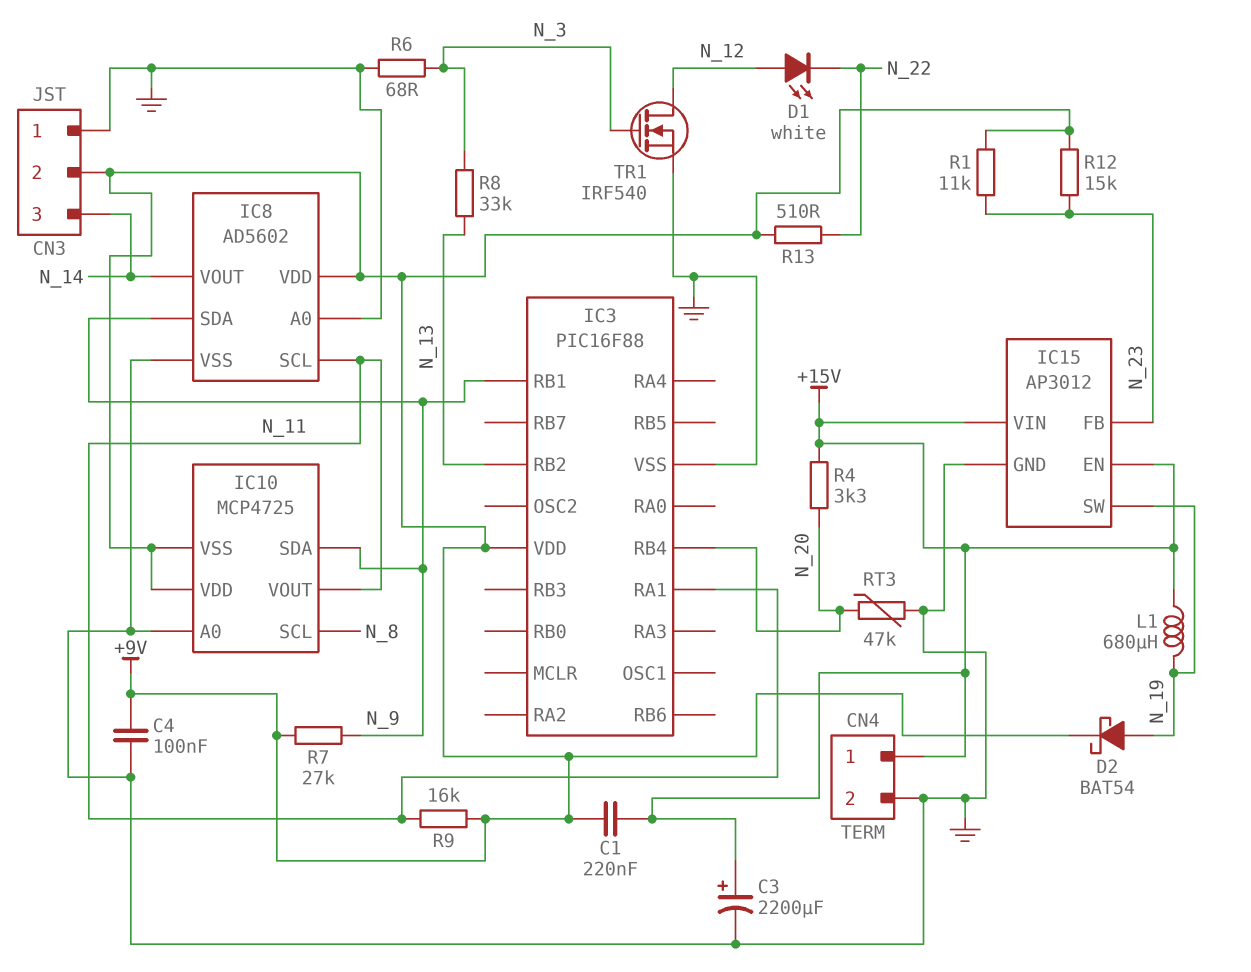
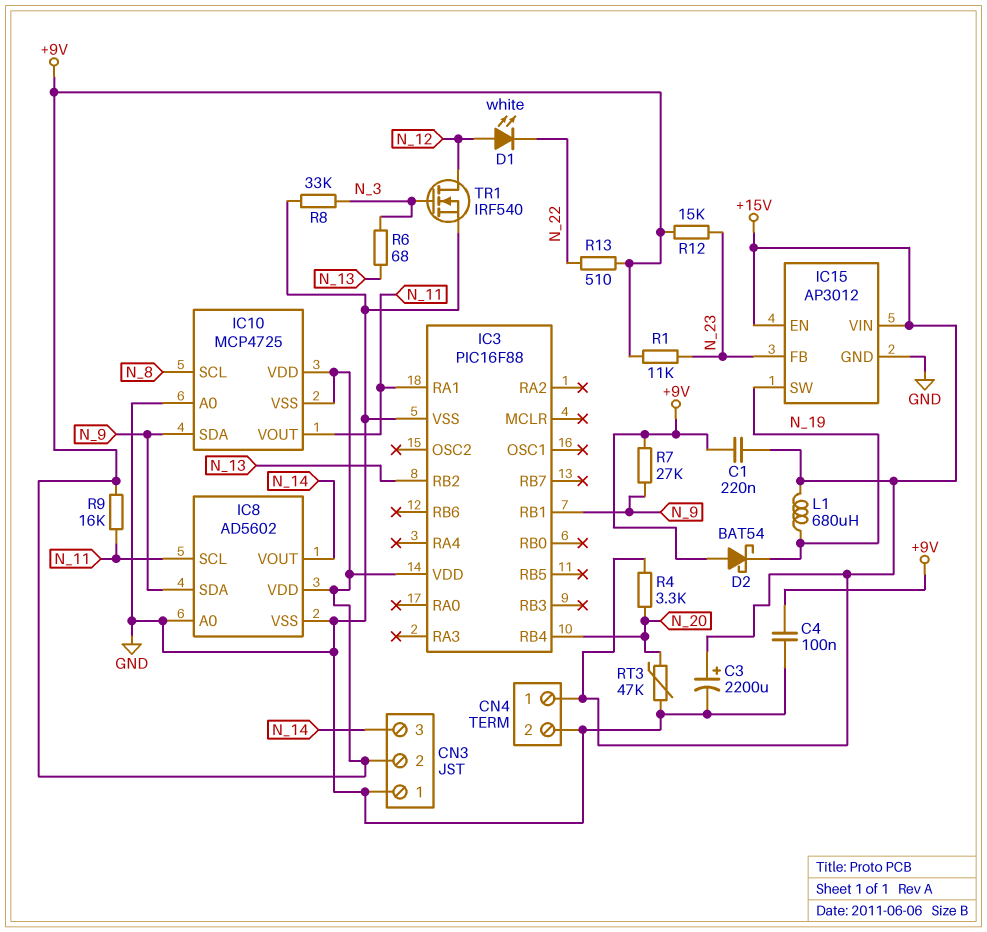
D2: schottky BAT54 (A N_19, K +9V) -> schottky BAT54 (A +9V, K N_19)
R6: 68 (GND, N_3) -> 68 (N_3, N_13)
R8: 33k (N_3, N_13) -> 33k (GND, N_3)

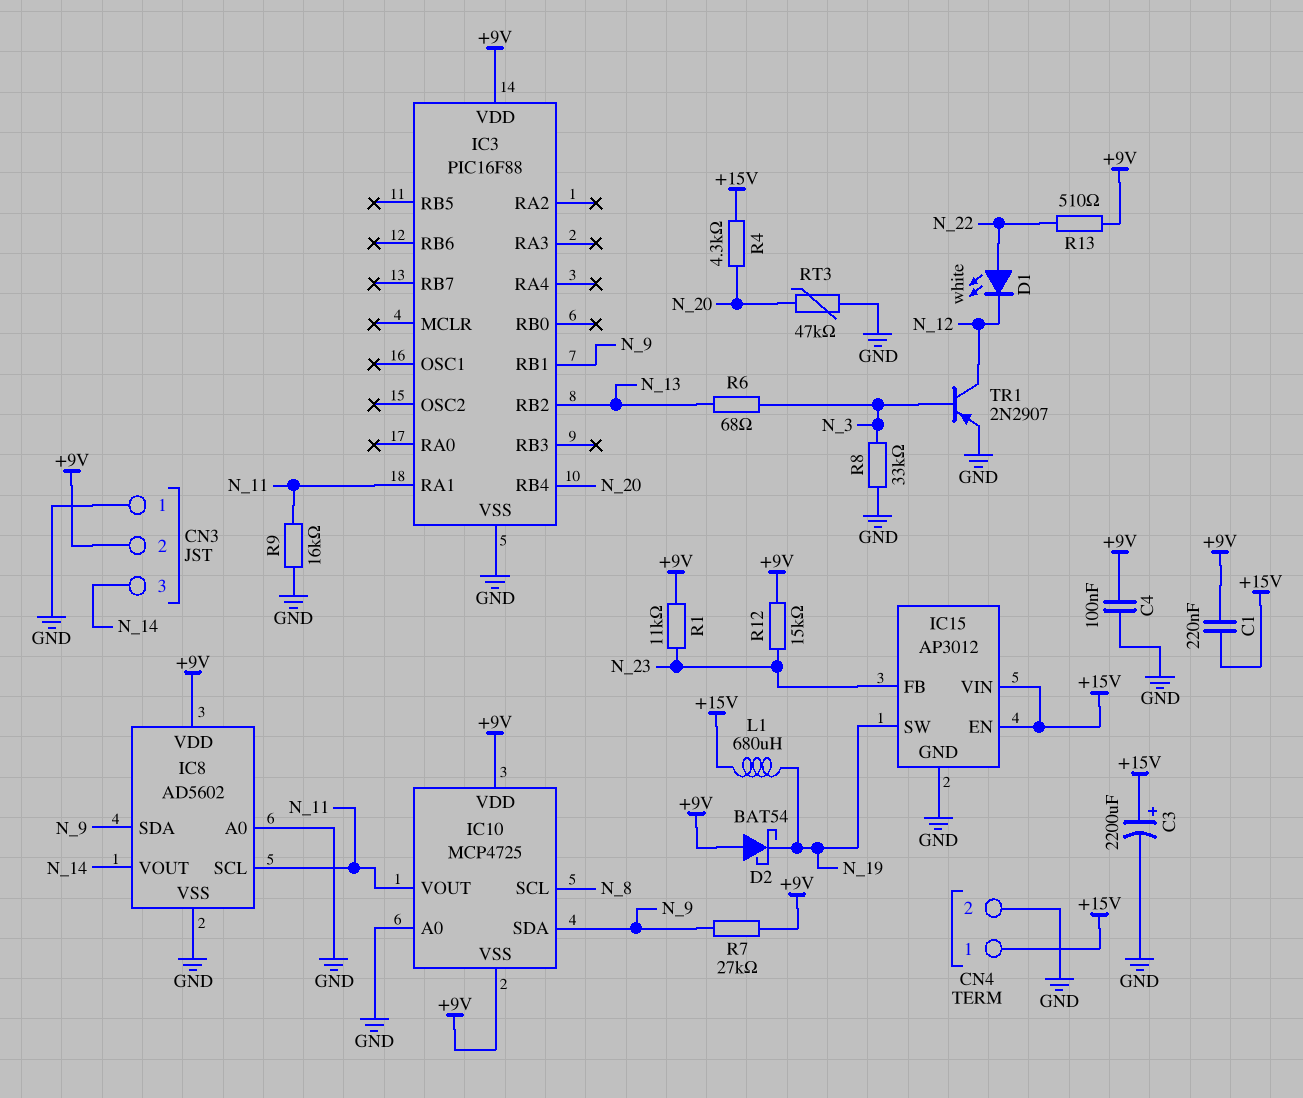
D1: LED white (A N_12, K N_22) -> LED white (A N_22, K N_12)
R4: 3.3k (+15V, N_20) -> 4.3k (+15V, N_20)
R9: 16k (+9V, N_11) -> 16k (GND, N_11)
TR1: NMOS IRF540 (G N_3, D N_12, S GND) -> PNP 2N2907 (B N_3, C N_12, E GND)

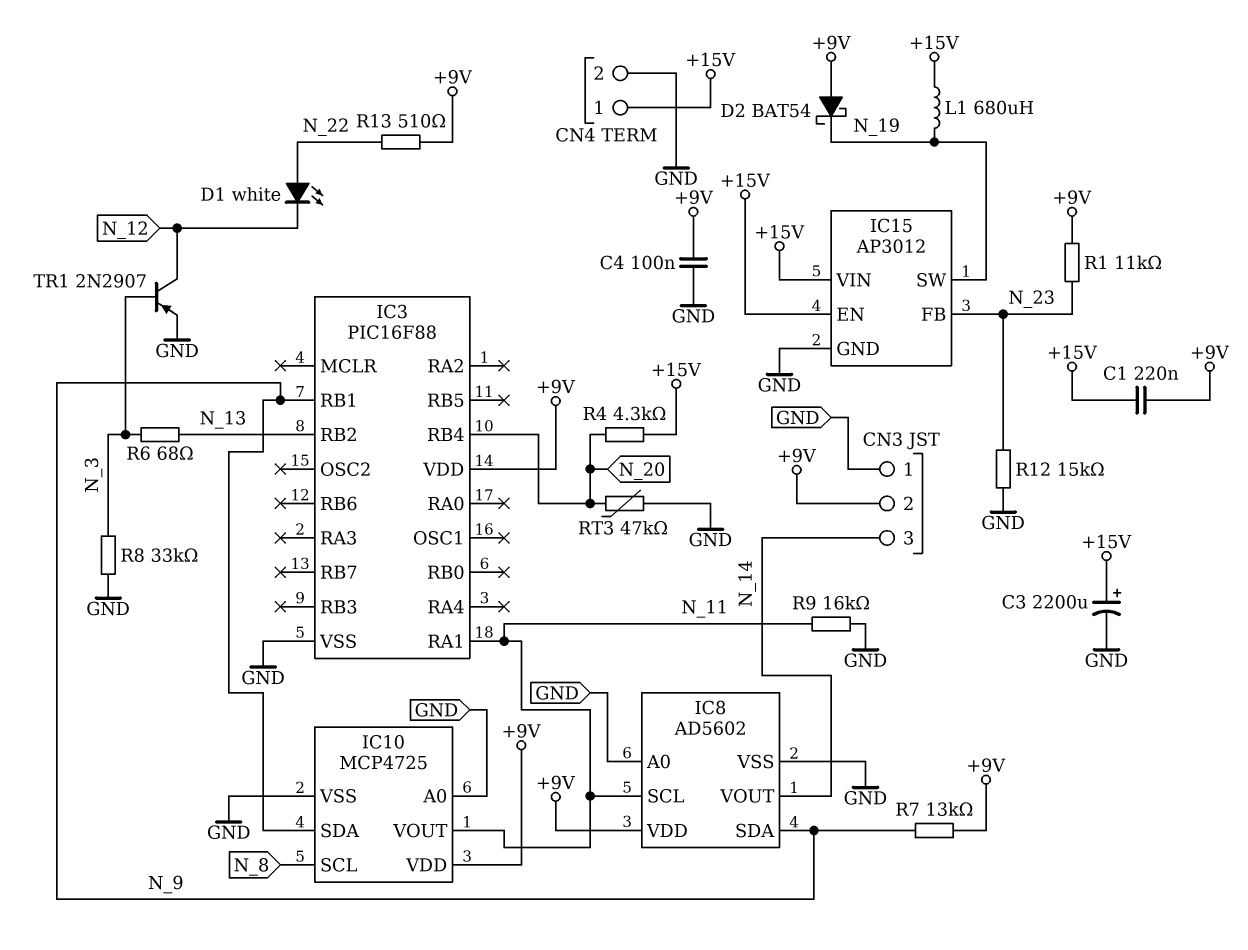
IC10 pin VSS: +9V -> GND
R7: 27k (+9V, N_9) -> 13k (+9V, N_9)
R12: 15k (+9V, N_23) -> 15k (GND, N_23)

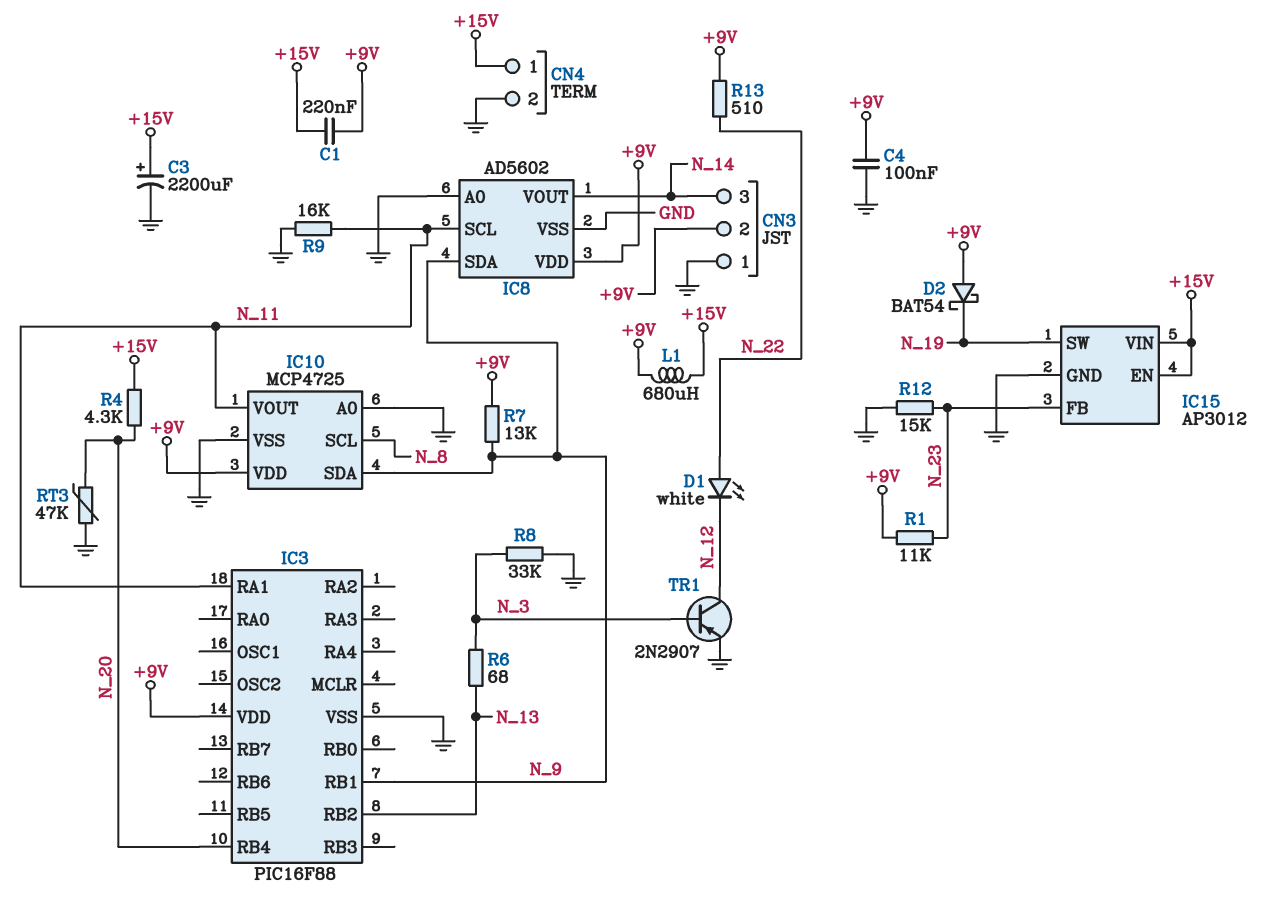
L1: 680uH (+15V, N_19) -> 680uH (+9V, +15V)

